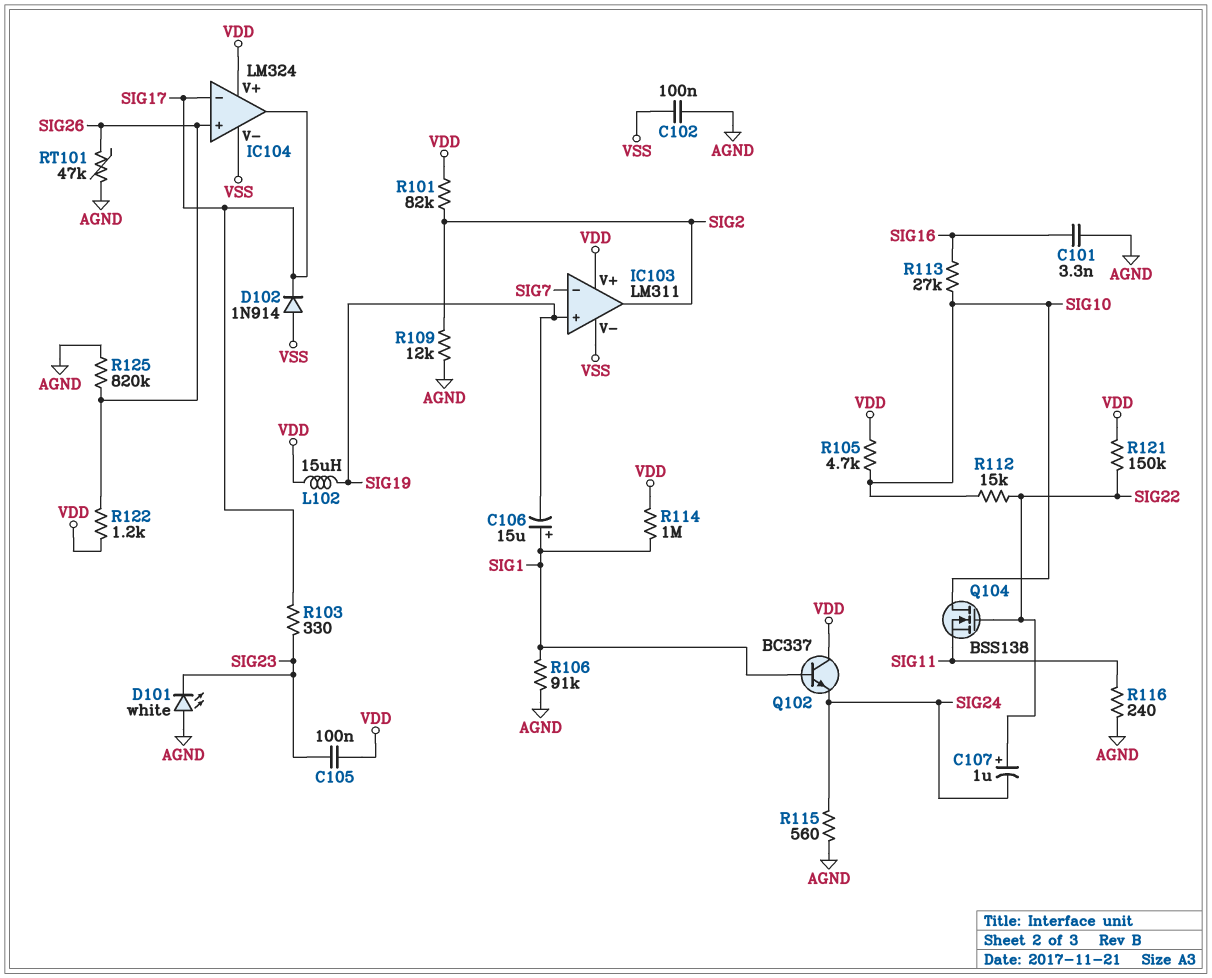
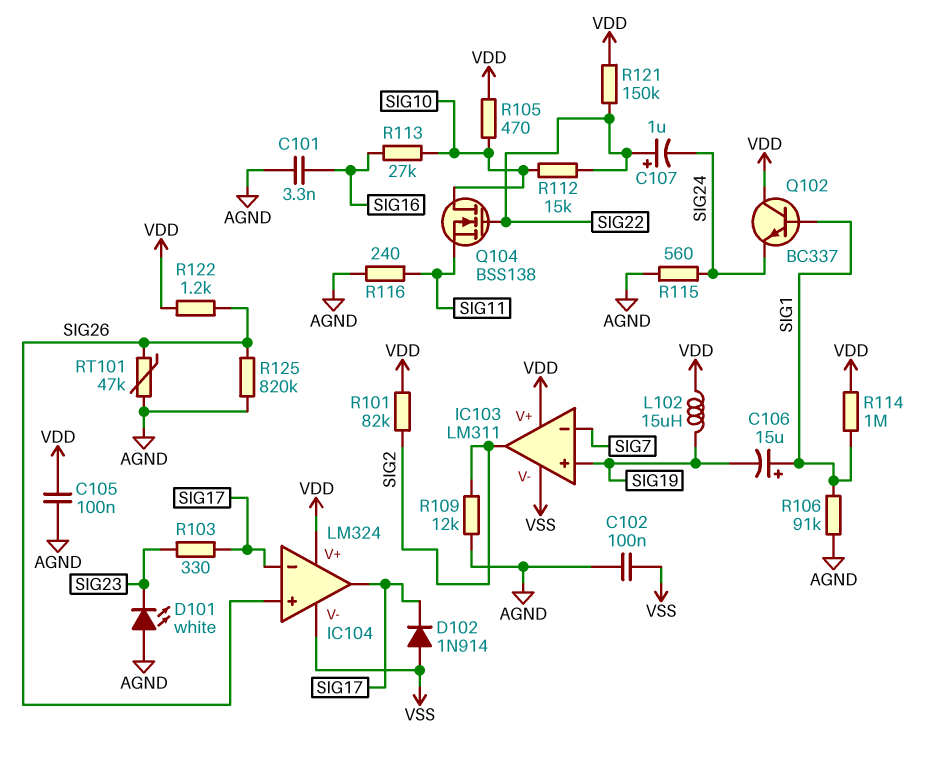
C105: 100nF (SIG23, VDD) -> 100nF (AGND, VDD)
R105: 4.7k (SIG10, VDD) -> 470 (SIG10, VDD)

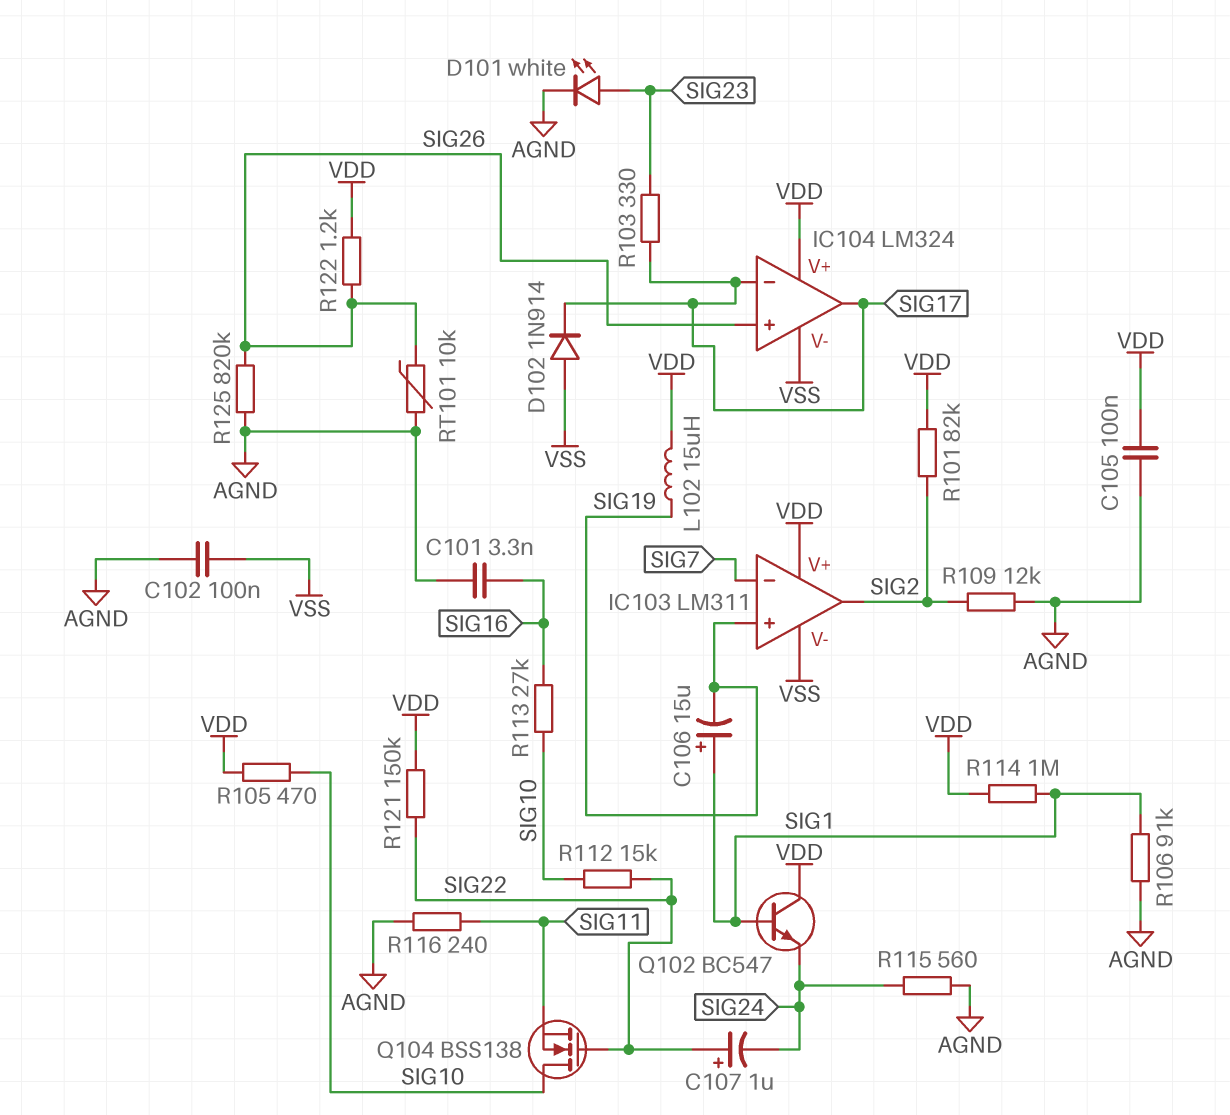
D101: LED white (A AGND, K SIG23) -> LED white (A SIG23, K AGND)
Q102: NPN BC337 (B SIG1, C VDD, E SIG24) -> NPN BC547 (B SIG1, C VDD, E SIG24)
RT101: 47k (AGND, SIG26) -> 10k (AGND, SIG26)

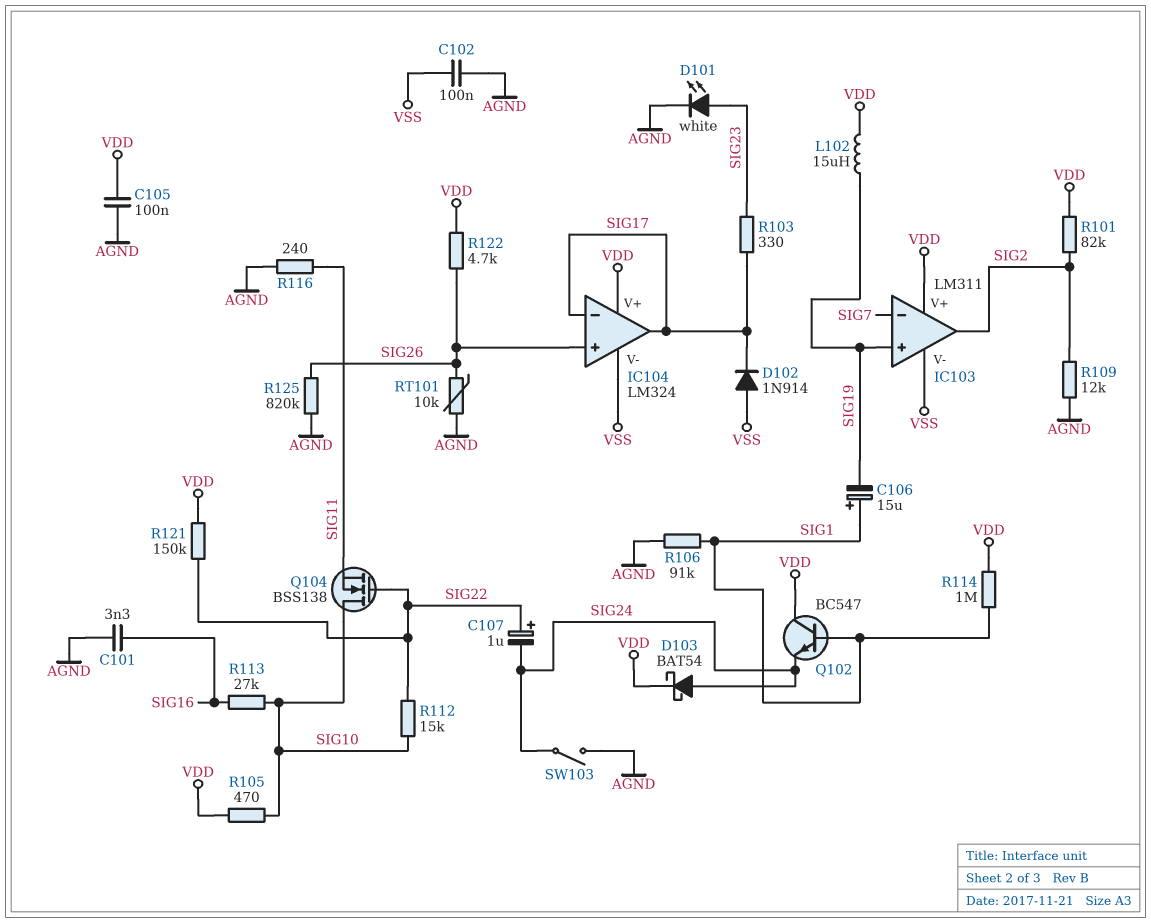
D103: none -> schottky BAT54 (A SIG24, K VDD)
R115: 560 (AGND, SIG24) -> none
R122: 1.2k (SIG26, VDD) -> 4.7k (SIG26, VDD)
SW103: none -> switch (AGND, SIG24)

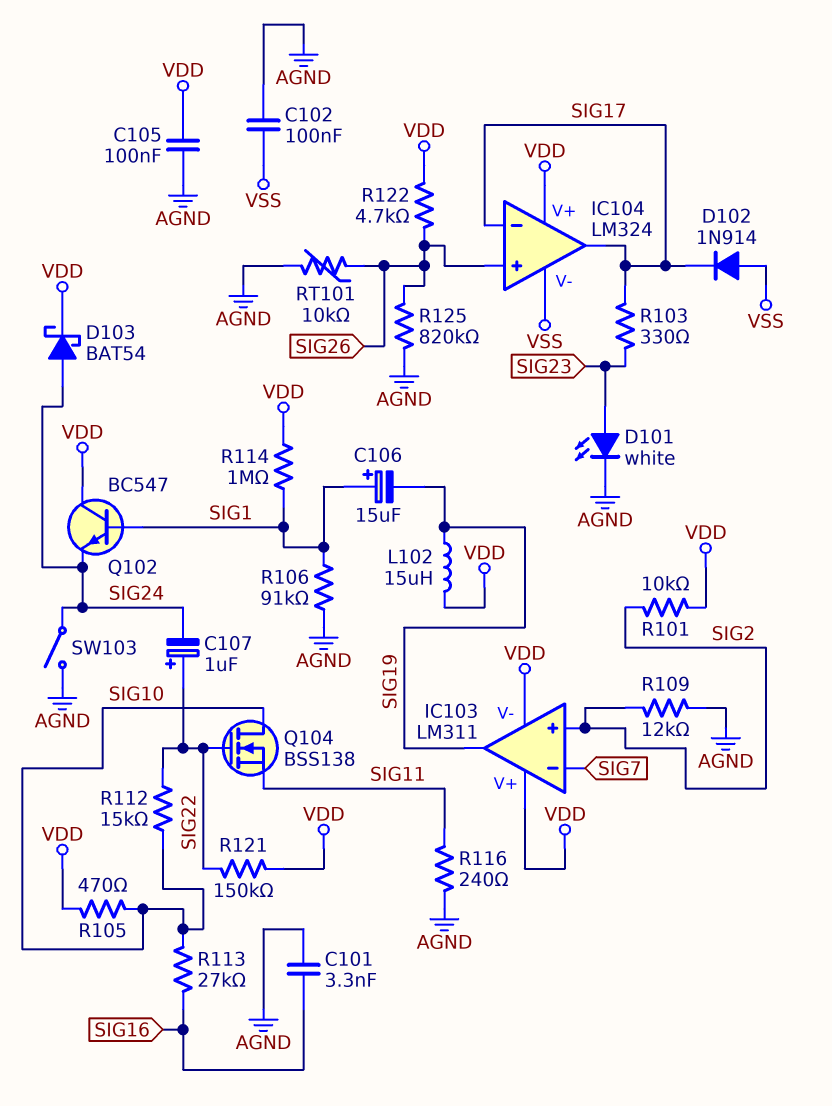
IC103 pin V-: VSS -> VDD
IC103 pin in+: SIG19 -> SIG2
IC103 pin out: SIG2 -> SIG19
R101: 82k (SIG2, VDD) -> 10k (SIG2, VDD)

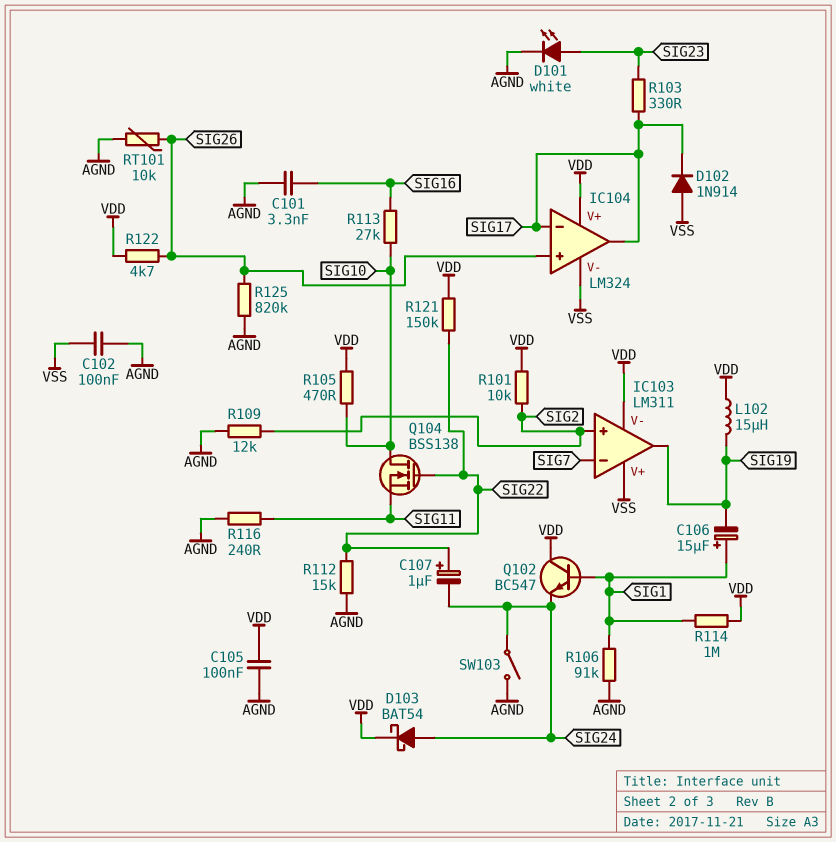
IC103 pin V+: VDD -> VSS
R112: 15k (SIG10, SIG22) -> 15k (AGND, SIG22)

